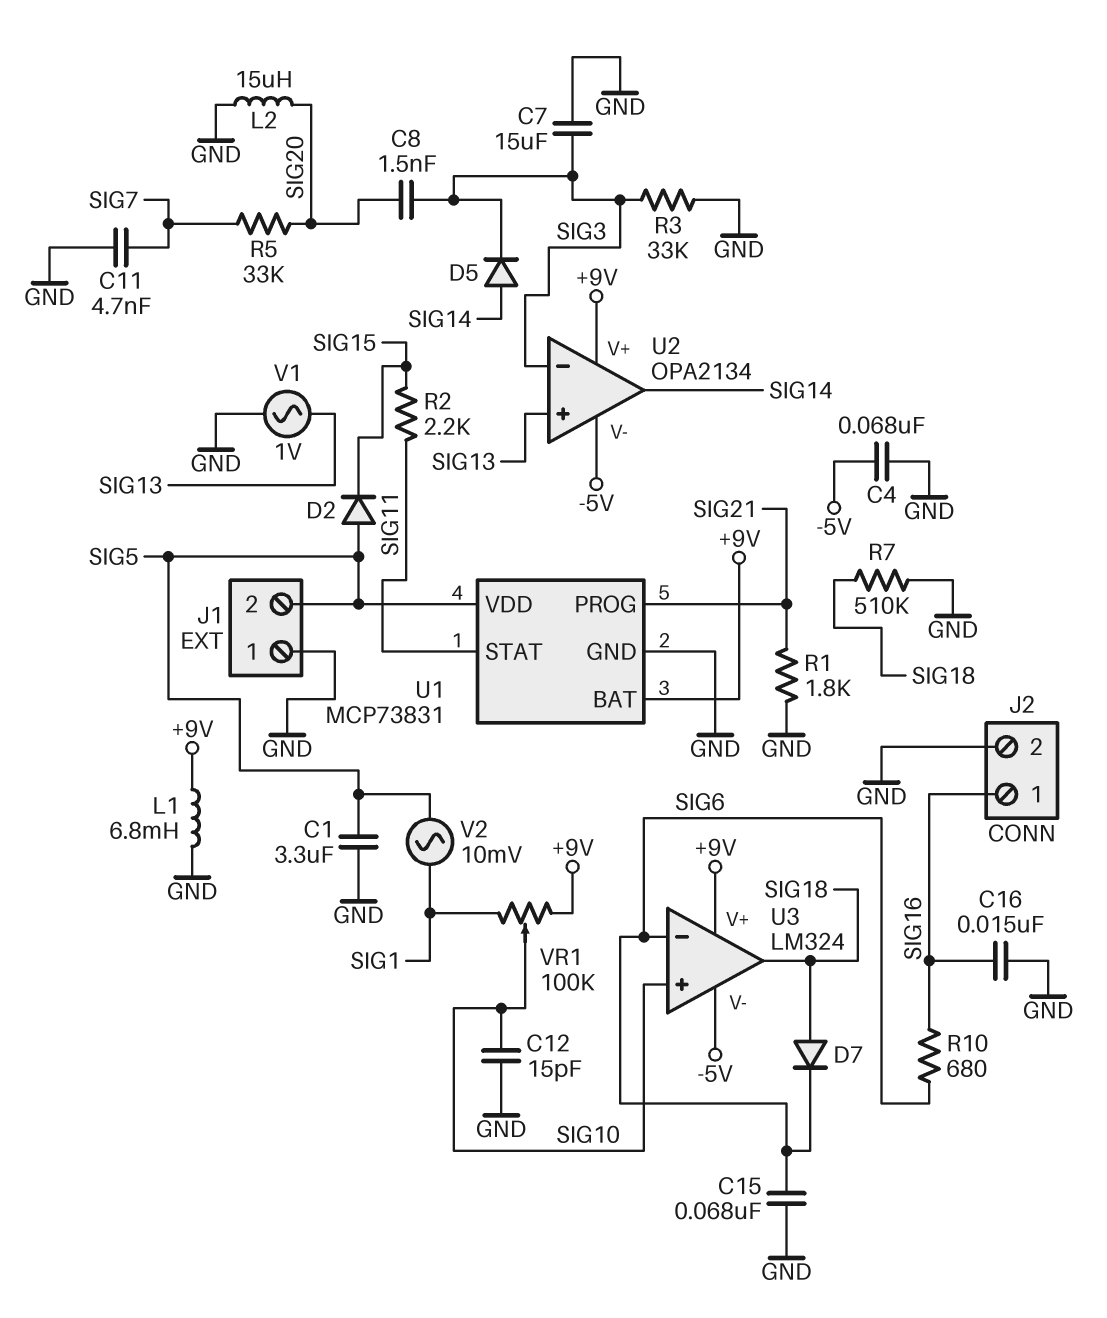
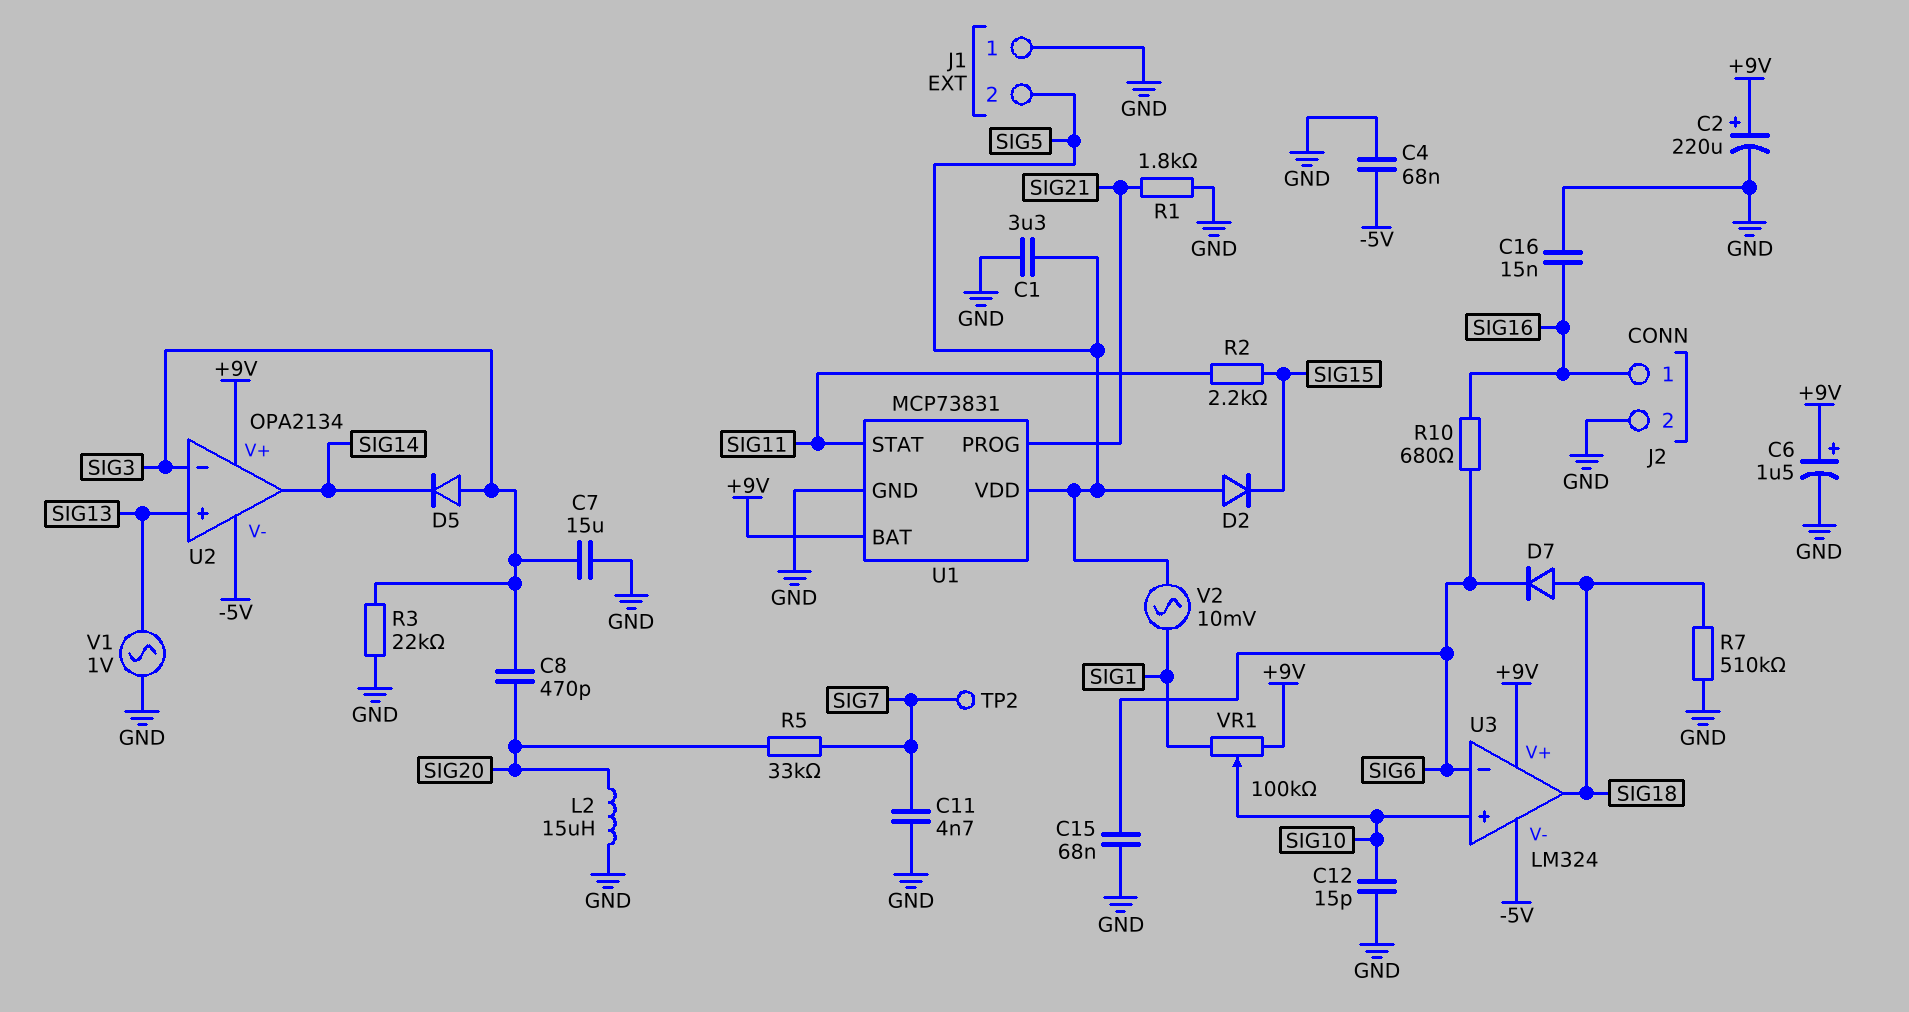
C2: none -> 220uF (plus +9V, minus GND)
C6: none -> 1.5uF (plus +9V, minus GND)
C8: 1.5nF (SIG3, SIG20) -> 470pF (SIG3, SIG20)
D5: diode (A SIG14, K SIG3) -> diode (A SIG3, K SIG14)
L1: 6.8mH (+9V, GND) -> none
R3: 33k (GND, SIG3) -> 22k (GND, SIG3)
TP2: none -> test point (SIG7)

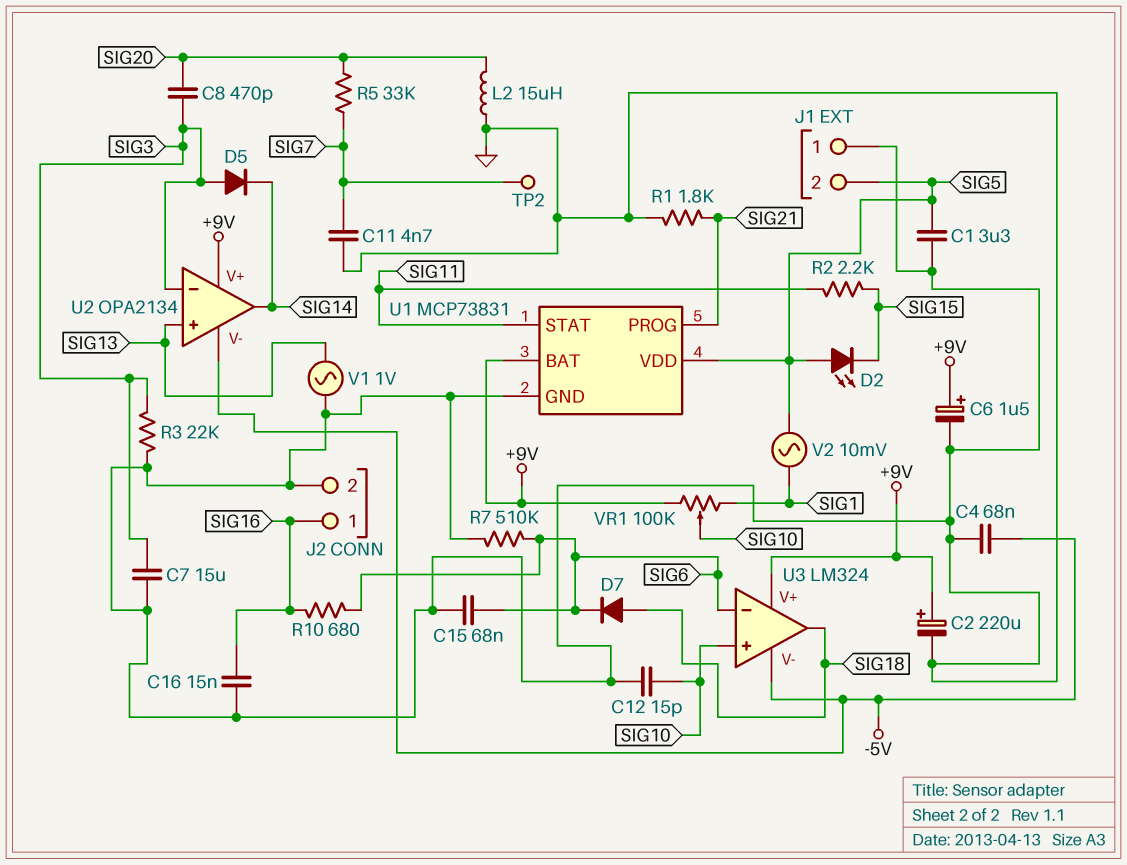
D2: diode (A SIG5, K SIG15) -> LED (A SIG5, K SIG15)
R7: 510k (GND, SIG18) -> 510k (GND, SIG6)

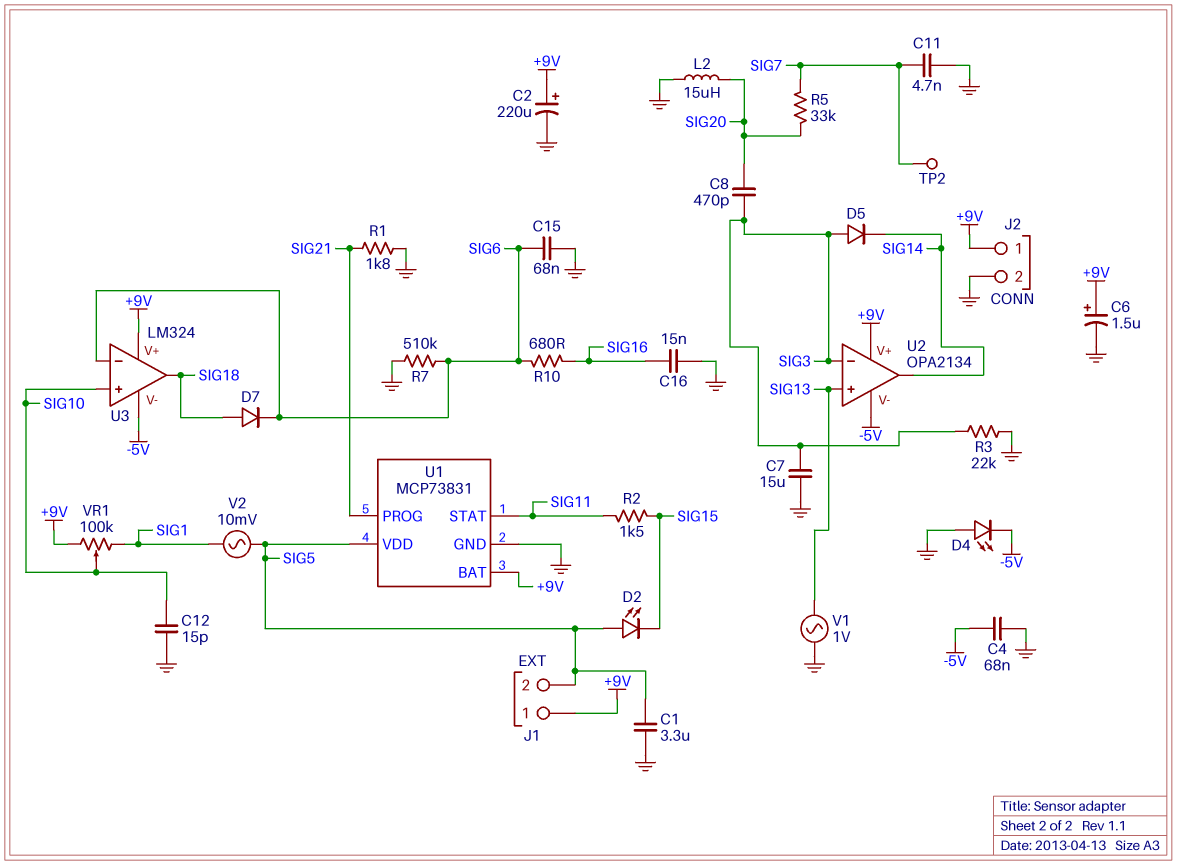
D4: none -> LED (A GND, K -5V)
J1 pin 1: GND -> +9V
J2 pin 1: SIG16 -> +9V
R2: 2.2k (SIG11, SIG15) -> 1.5k (SIG11, SIG15)

